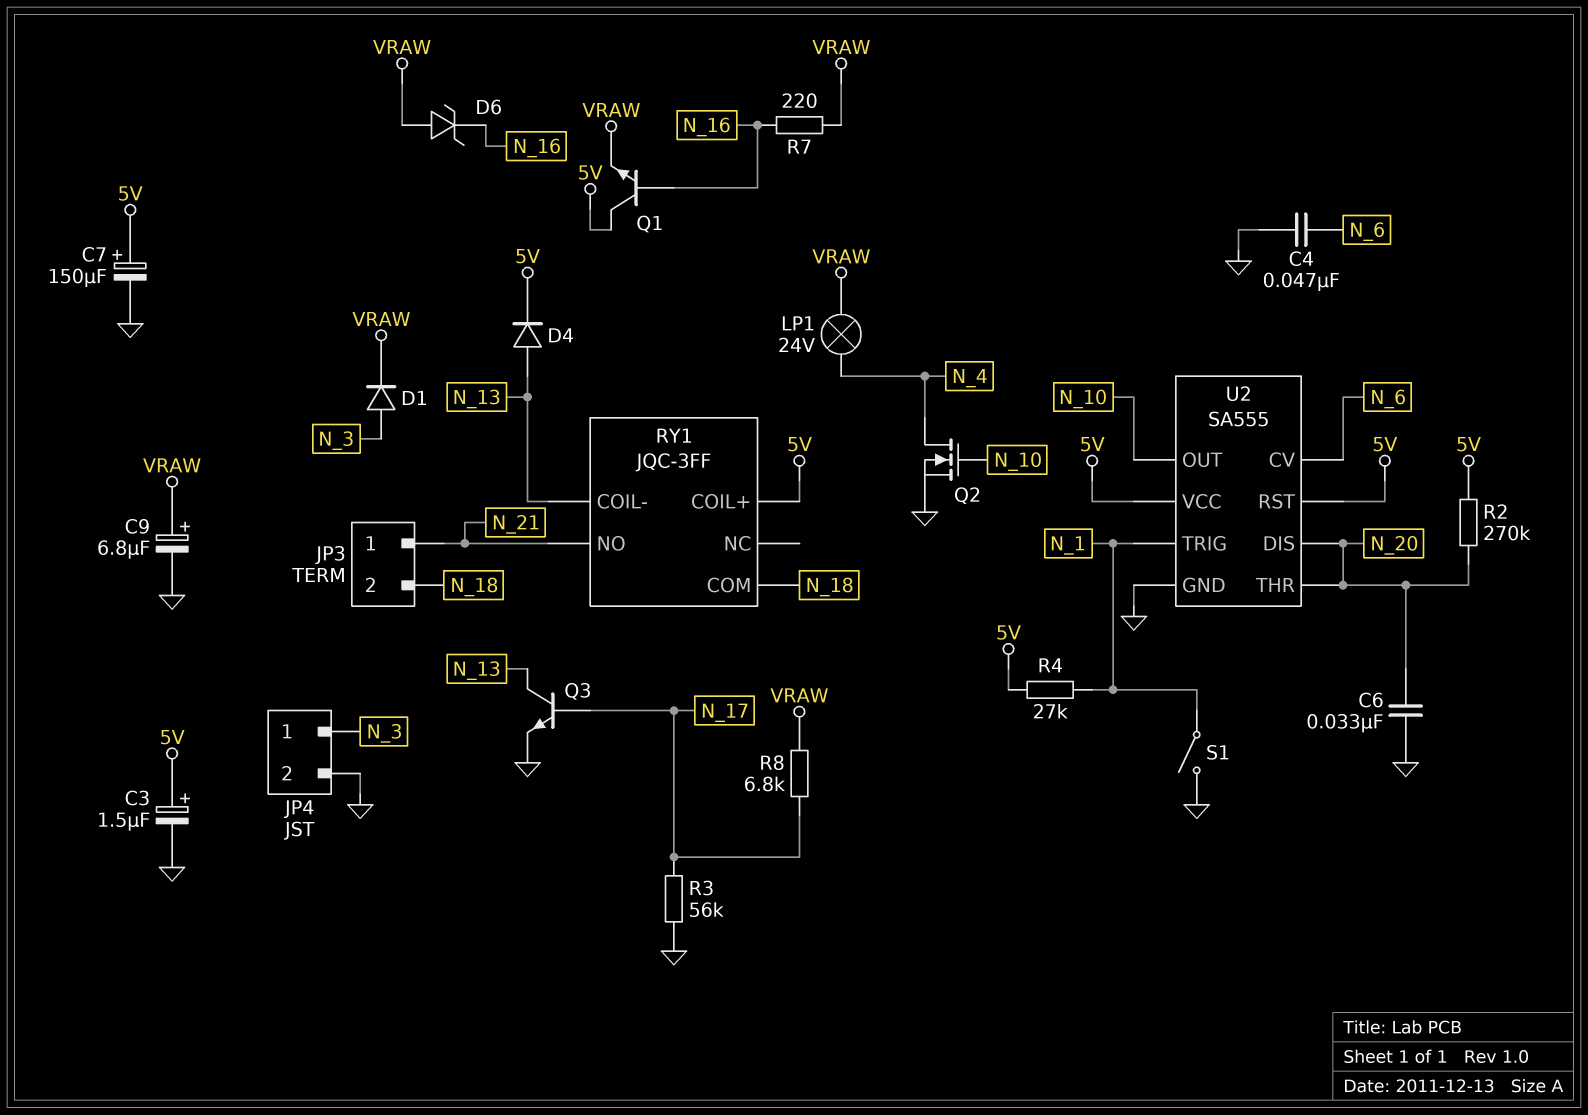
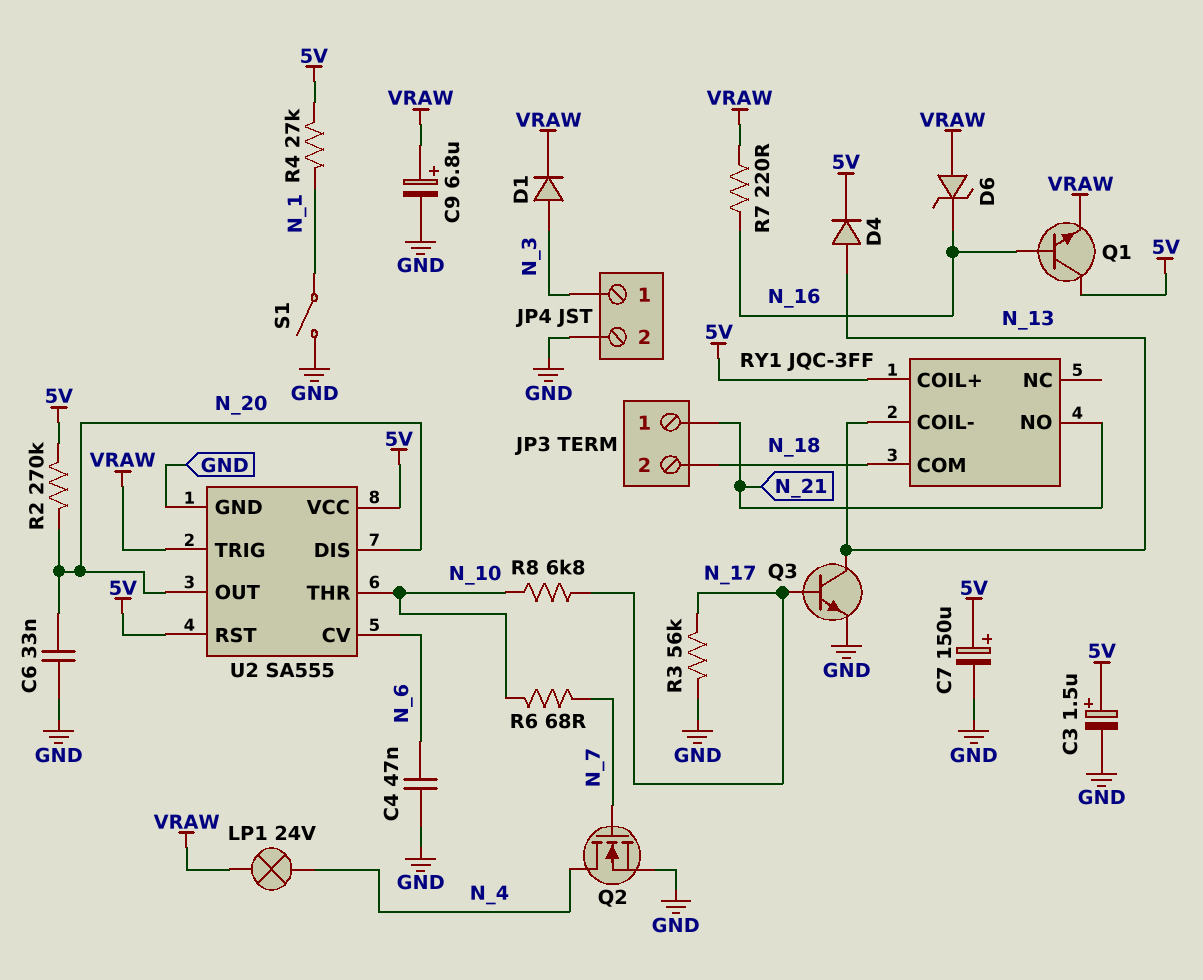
Q2: NMOS (G N_10, D N_4, S GND) -> NMOS (G N_7, D N_4, S GND)
R6: none -> 68 (N_7, N_10)
R8: 6.8k (N_17, VRAW) -> 6.8k (N_10, N_17)
U2 pin OUT: N_10 -> N_20
U2 pin THR: N_20 -> N_10
U2 pin TRIG: N_1 -> VRAW

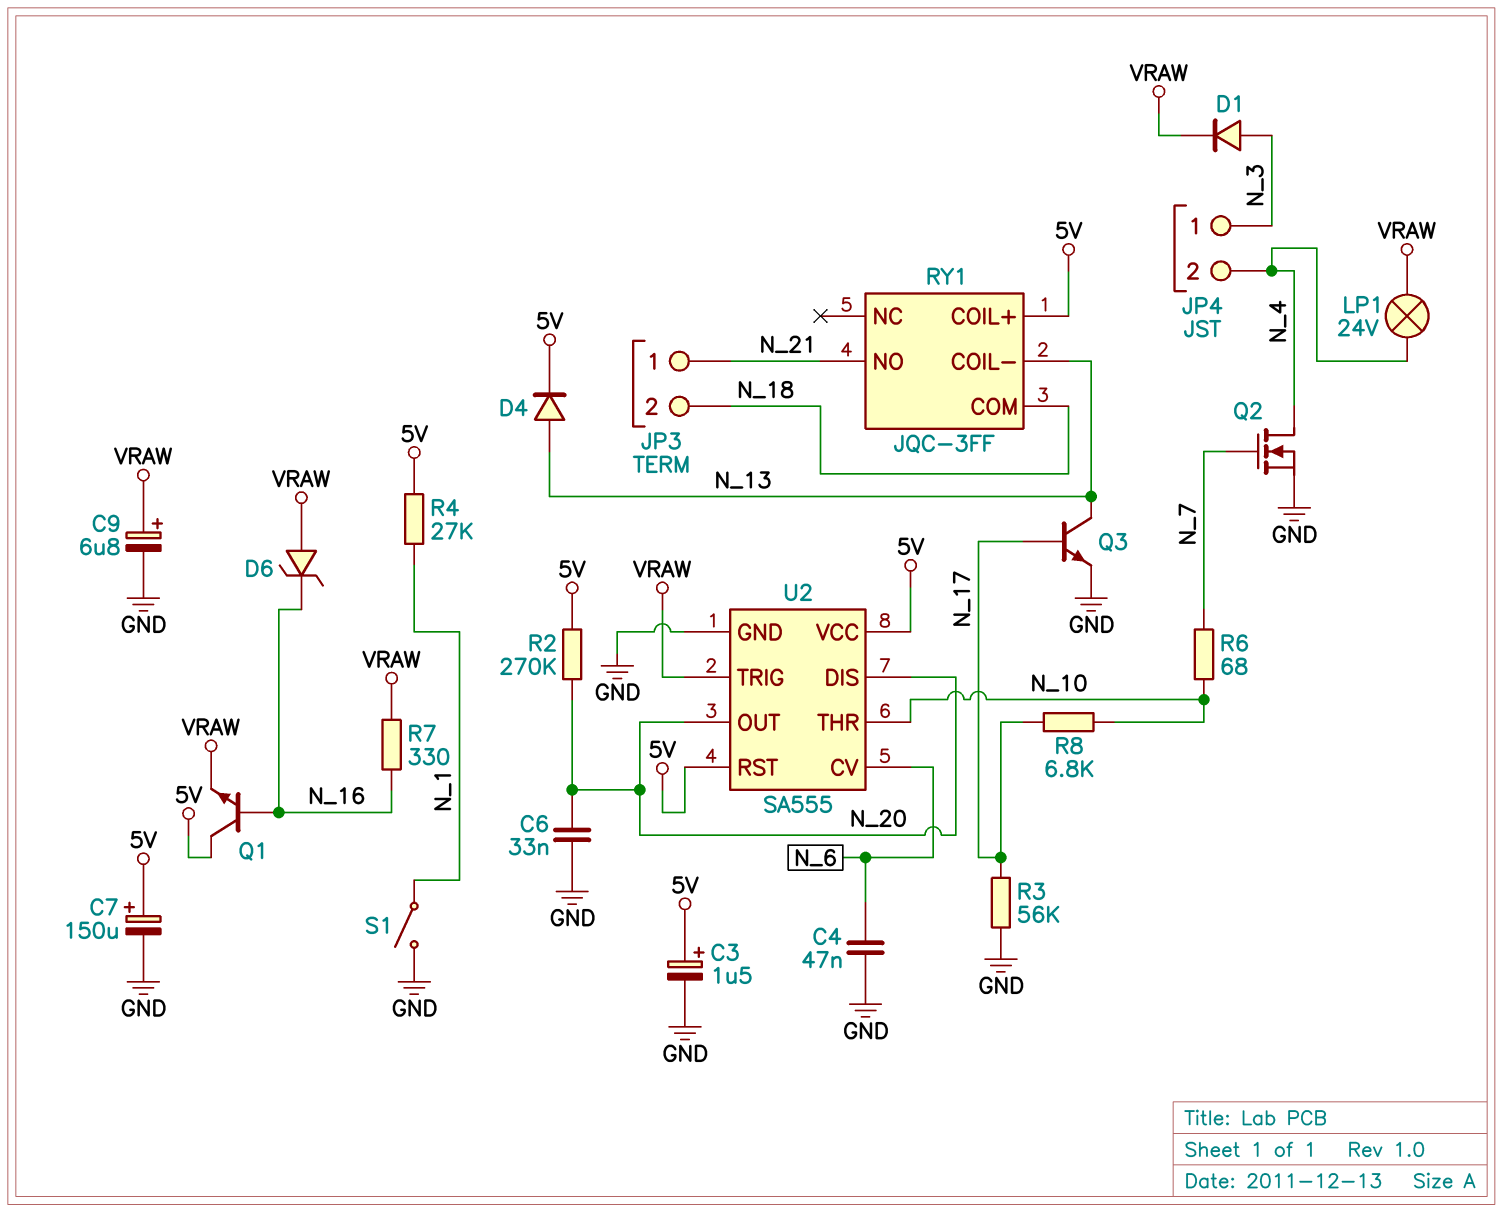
JP4 pin 2: GND -> N_4
R7: 220 (N_16, VRAW) -> 330 (N_16, VRAW)

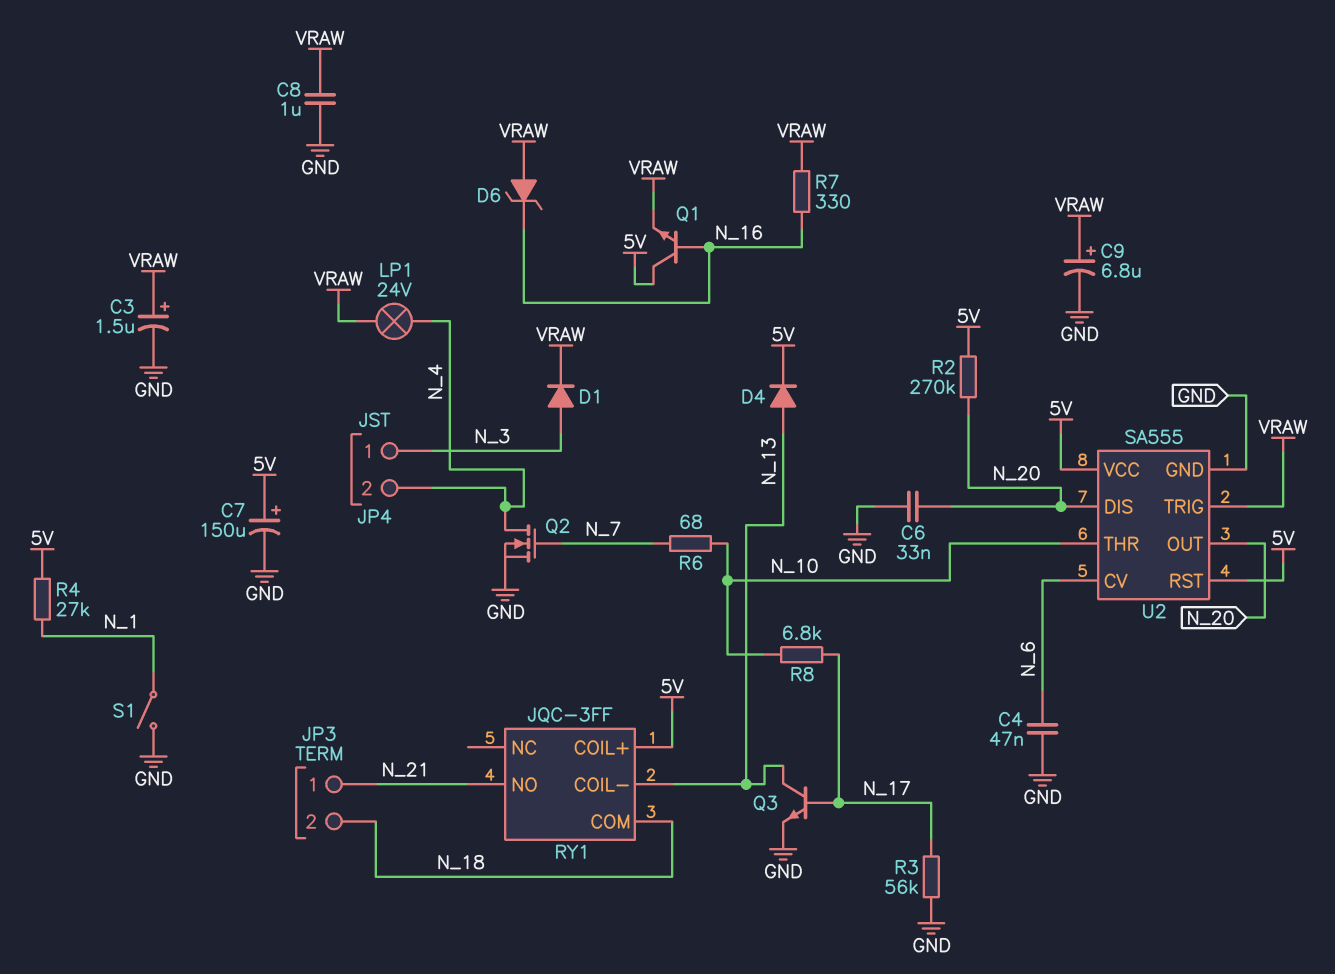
C3: 1.5uF (plus 5V, minus GND) -> 1.5uF (plus VRAW, minus GND)
C8: none -> 1uF (GND, VRAW)

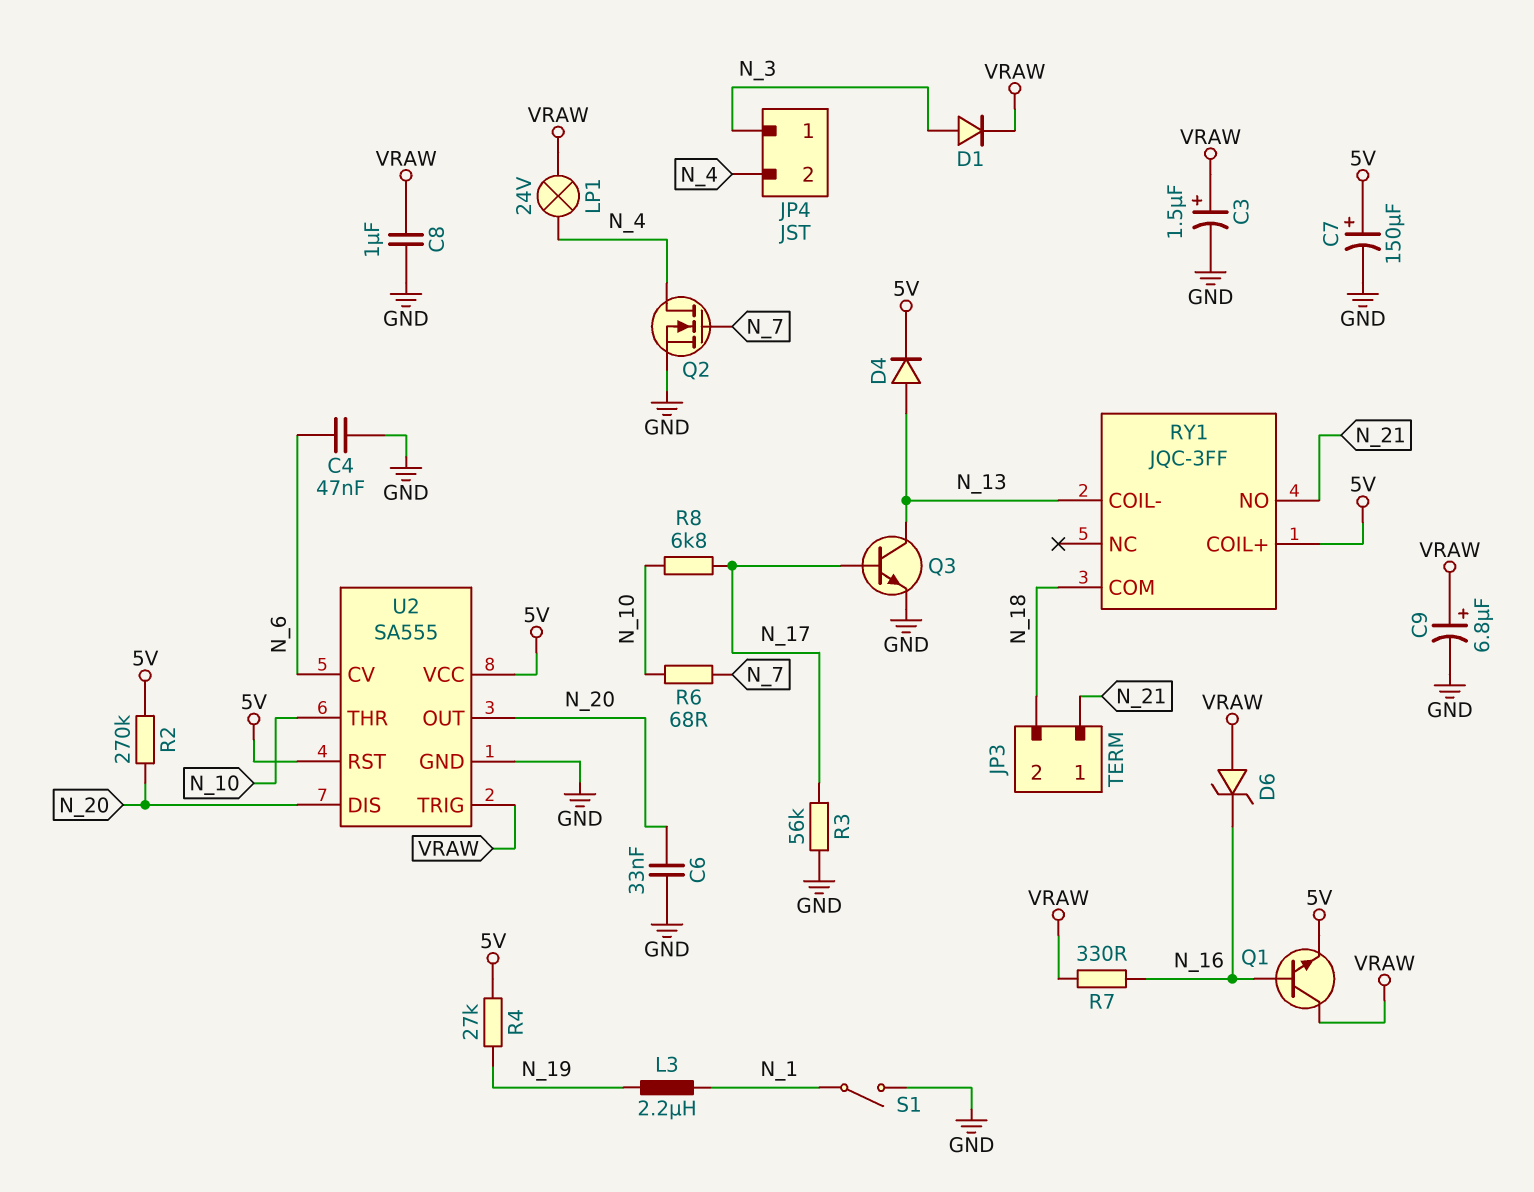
L3: none -> 2.2uH (N_1, N_19)
Q1: NPN (B N_16, C 5V, E VRAW) -> NPN (B N_16, C VRAW, E 5V)
R4: 27k (5V, N_1) -> 27k (5V, N_19)

